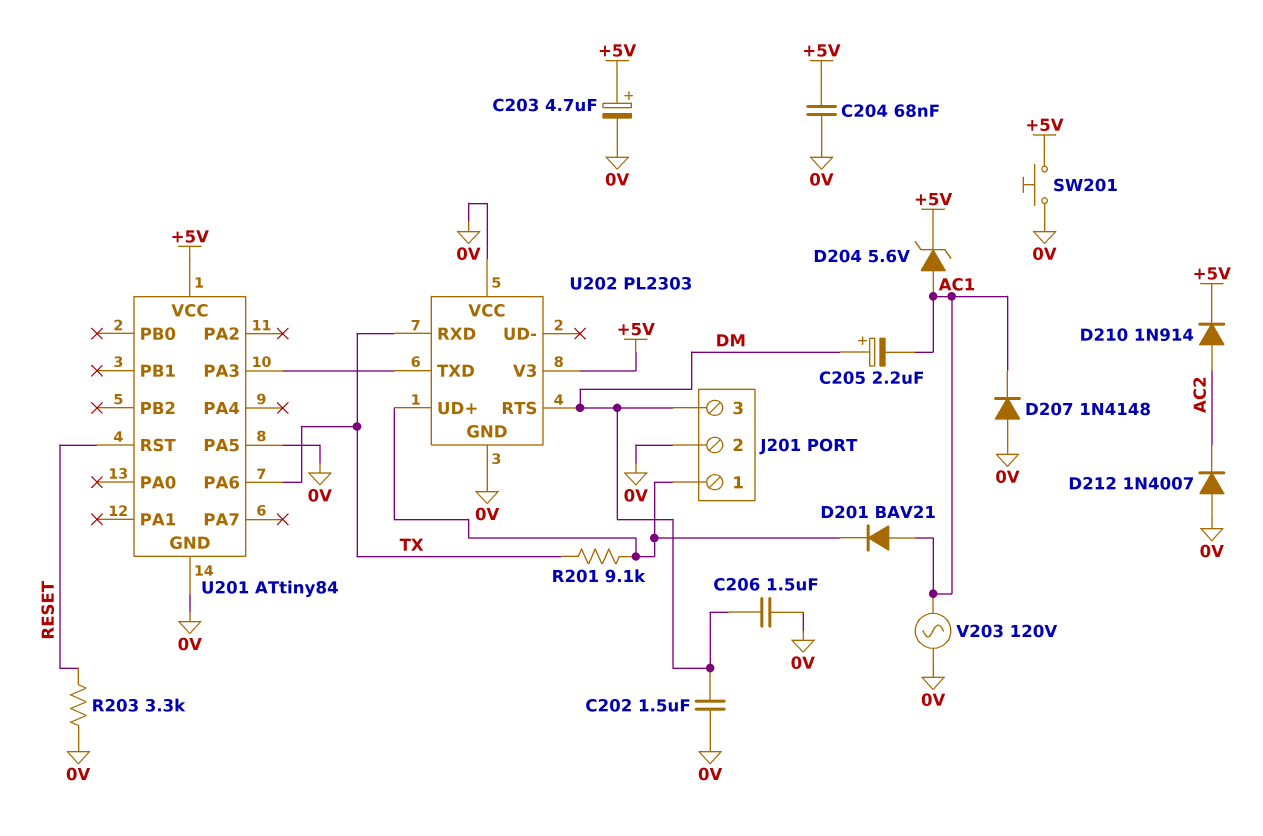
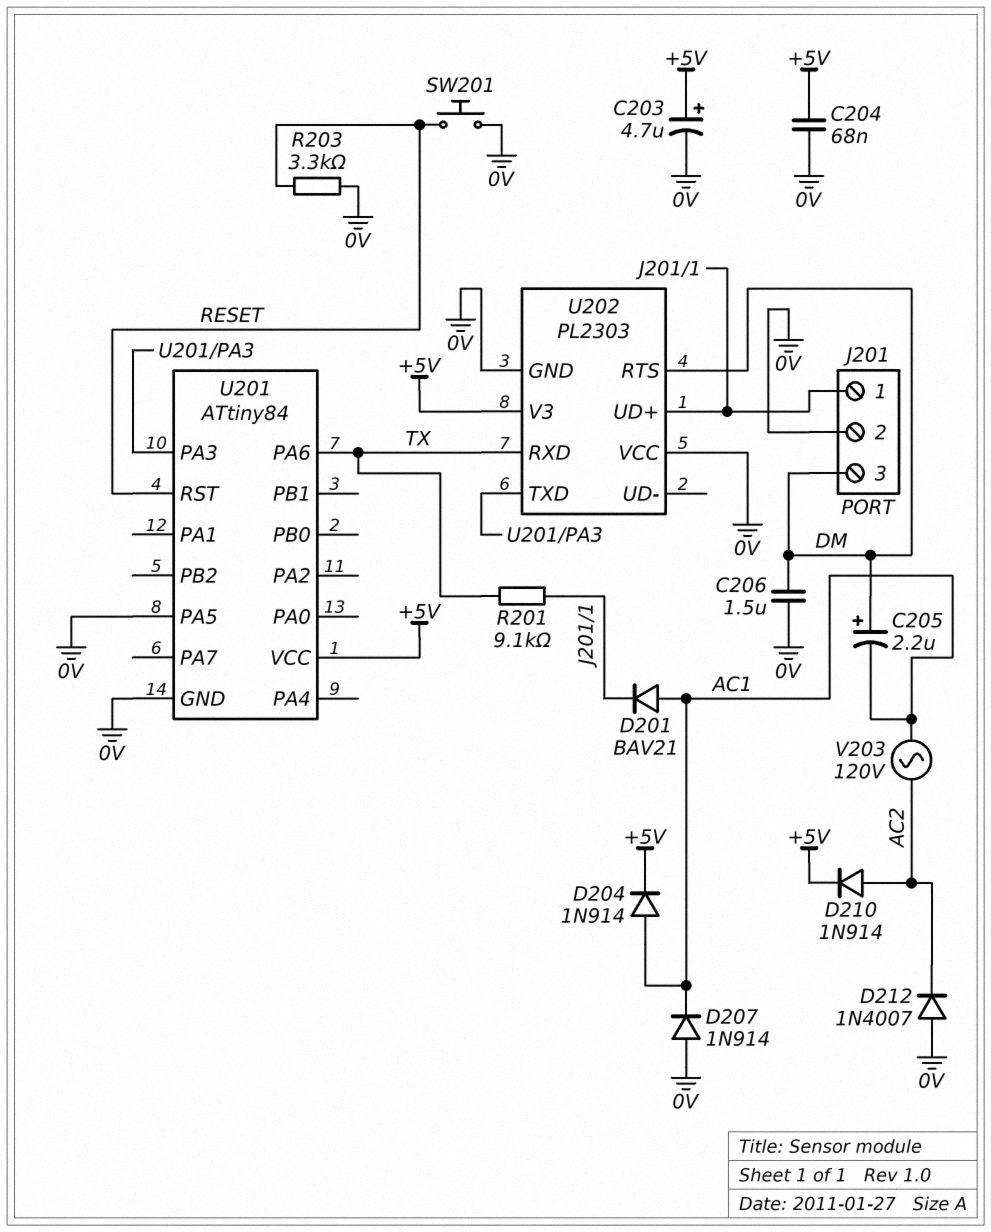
C202: 1.5uF (0V, DM) -> none
D204: zener 5.6V (A AC1, K +5V) -> diode 1N914 (A AC1, K +5V)
D207: diode 1N4148 (A 0V, K AC1) -> diode 1N914 (A 0V, K AC1)
SW201: button (+5V, 0V) -> button (0V, RESET)
V203: AC 120V (0V, AC1) -> AC 120V (AC1, AC2)

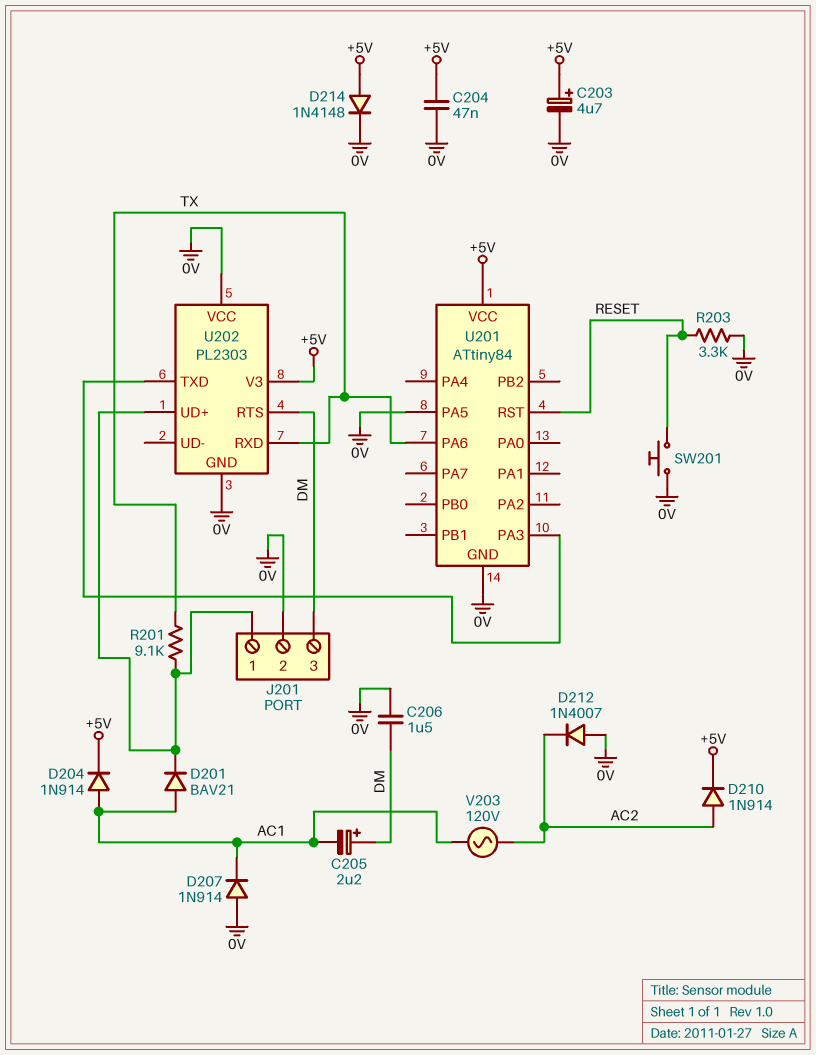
C204: 68nF (+5V, 0V) -> 47nF (+5V, 0V)
D214: none -> diode 1N4148 (A +5V, K 0V)

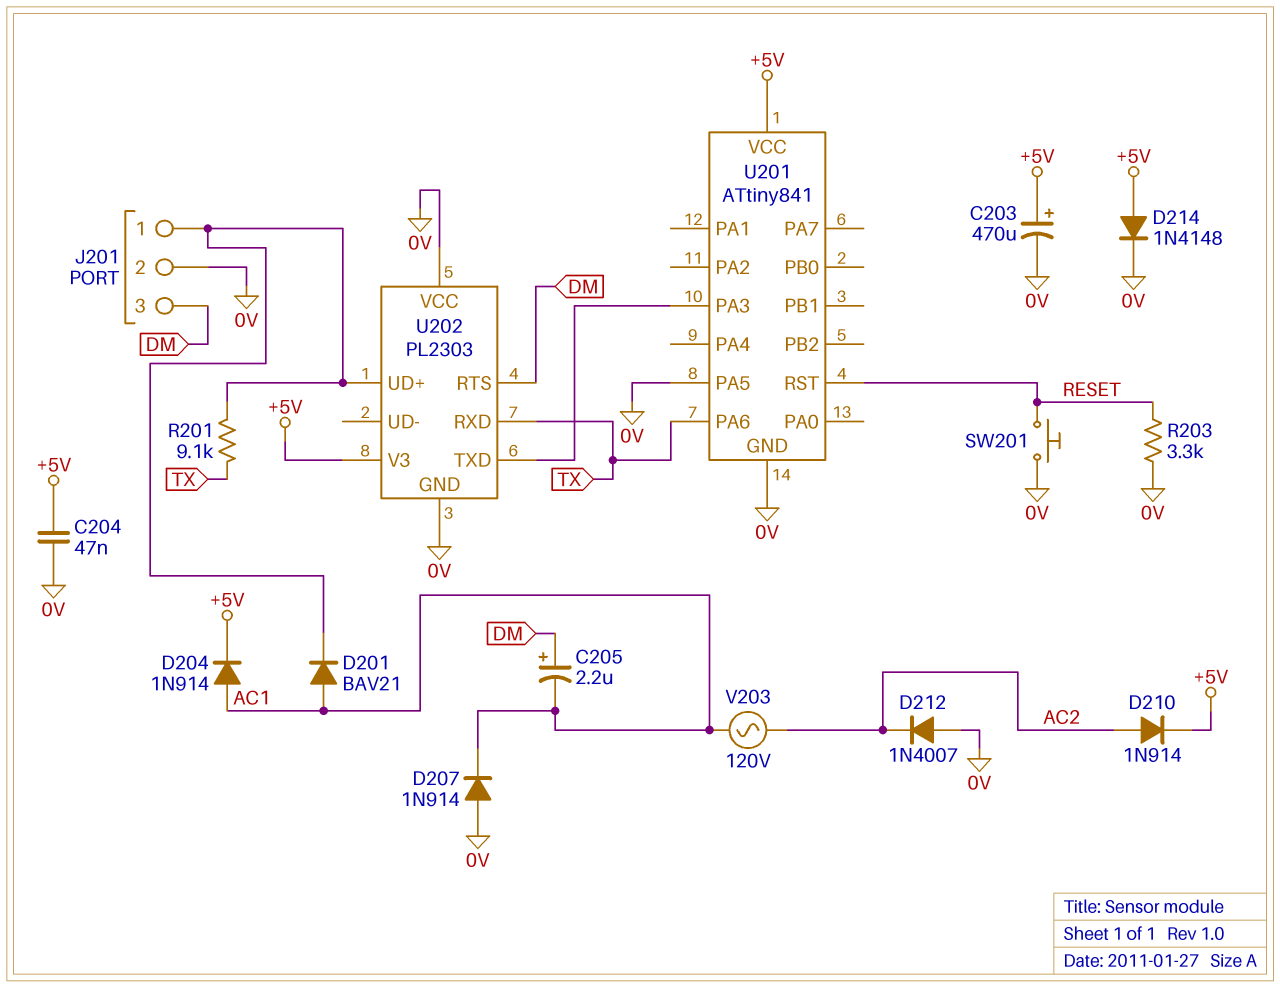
C203: 4.7uF (plus +5V, minus 0V) -> 470uF (plus +5V, minus 0V)
C206: 1.5uF (0V, DM) -> none
U201: ATtiny84 -> ATtiny841

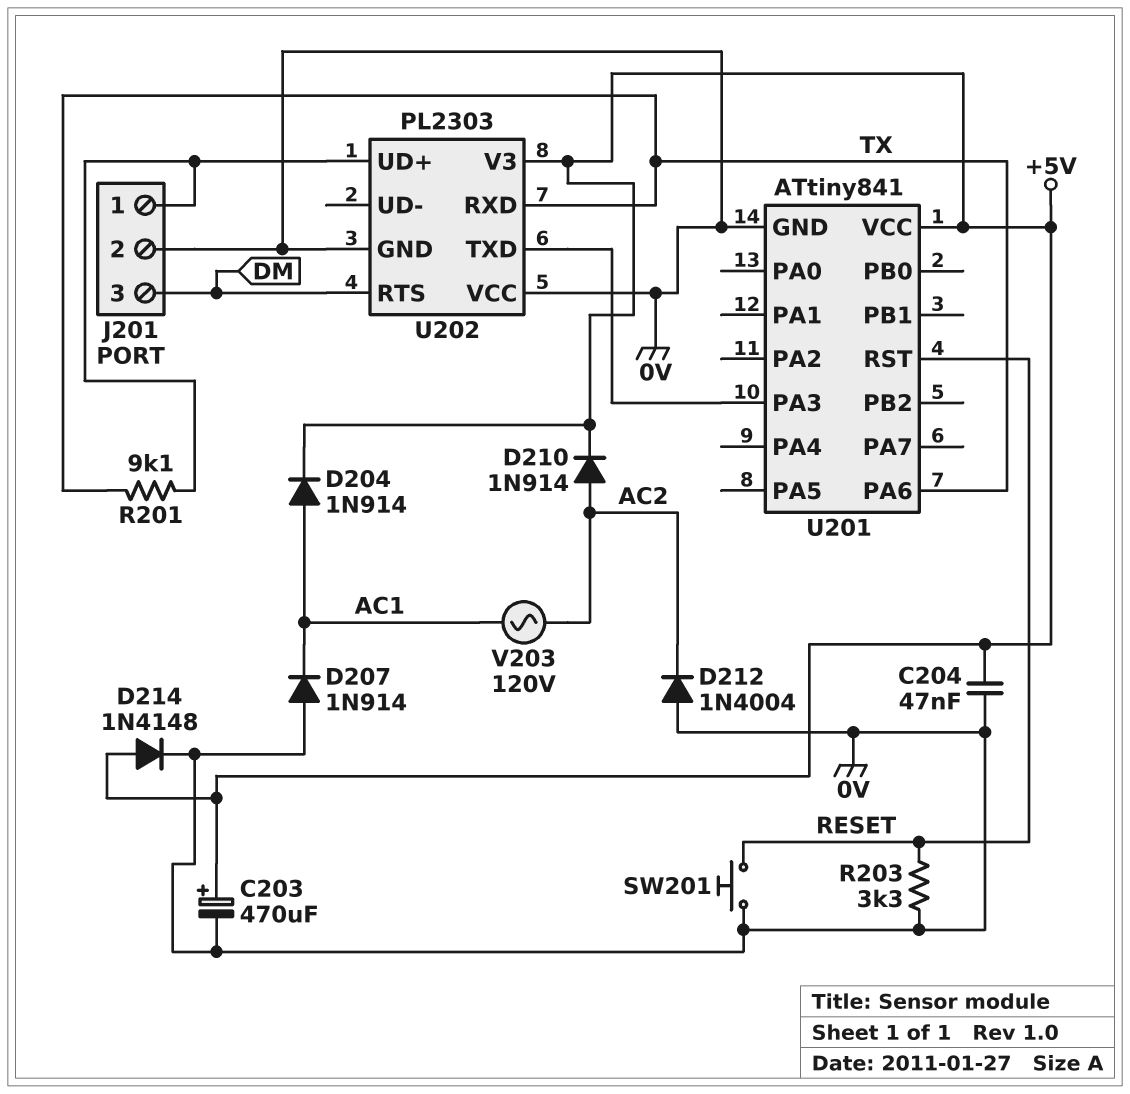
C205: 2.2uF (plus DM, minus AC1) -> none
D201: diode BAV21 (A AC1, K J201/1) -> none
D212: diode 1N4007 (A 0V, K AC2) -> diode 1N4004 (A 0V, K AC2)
U201 pin PA5: 0V -> none

